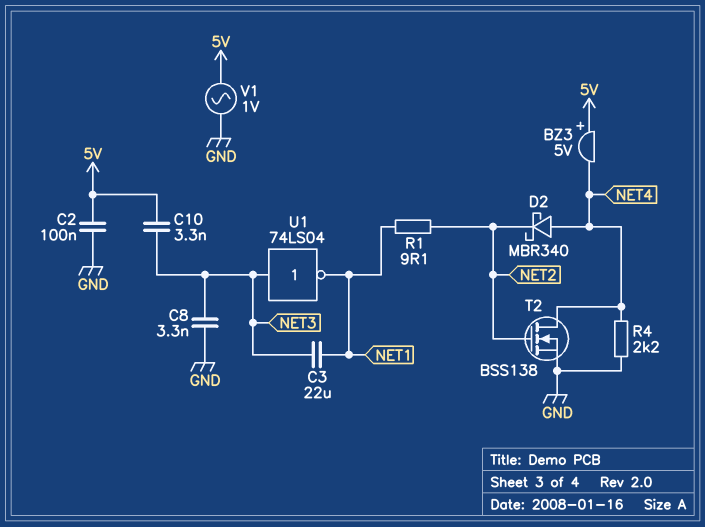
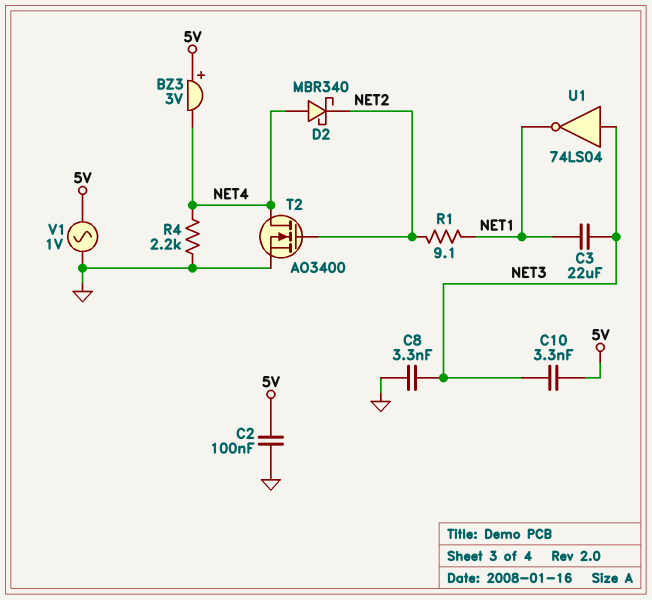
BZ3: buzzer 5V (plus 5V, minus NET4) -> buzzer 3V (plus 5V, minus NET4)
T2: NMOS BSS138 (G NET2, D NET4, S GND) -> NMOS AO3400 (G NET2, D NET4, S GND)

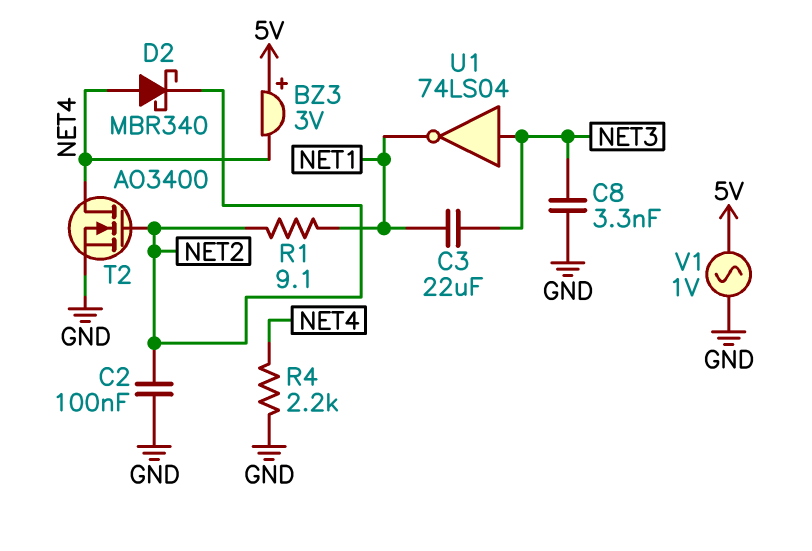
C2: 100nF (5V, GND) -> 100nF (GND, NET2)
C10: 3.3nF (5V, NET3) -> none

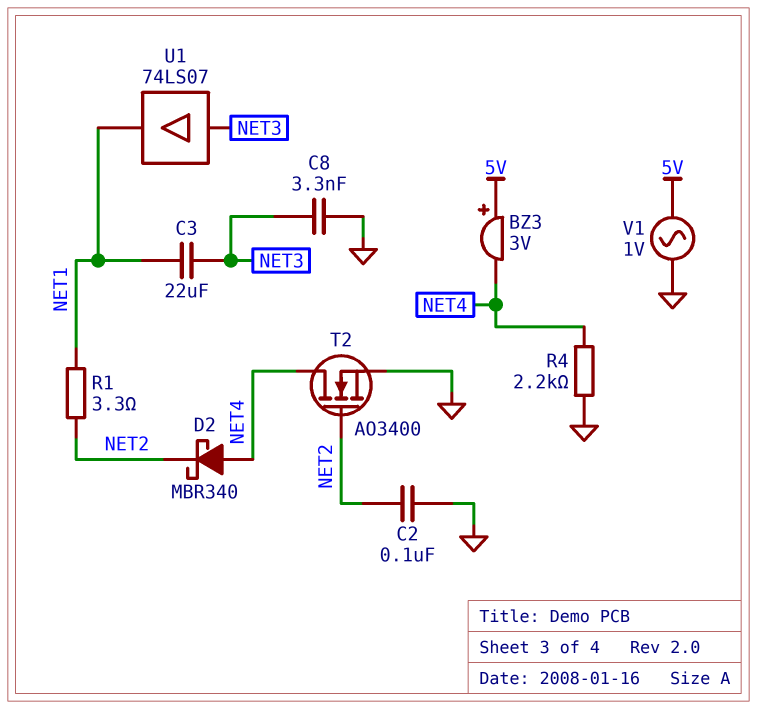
R1: 9.1 (NET1, NET2) -> 3.3 (NET1, NET2)
U1: NOT 74LS04 (in NET3, out NET1) -> buffer 74LS07 (in NET3, out NET1)

